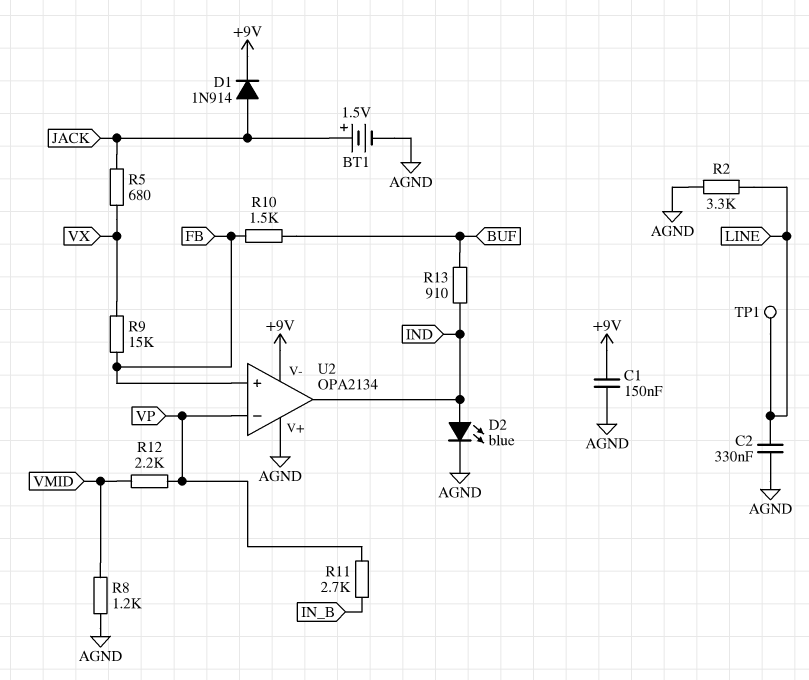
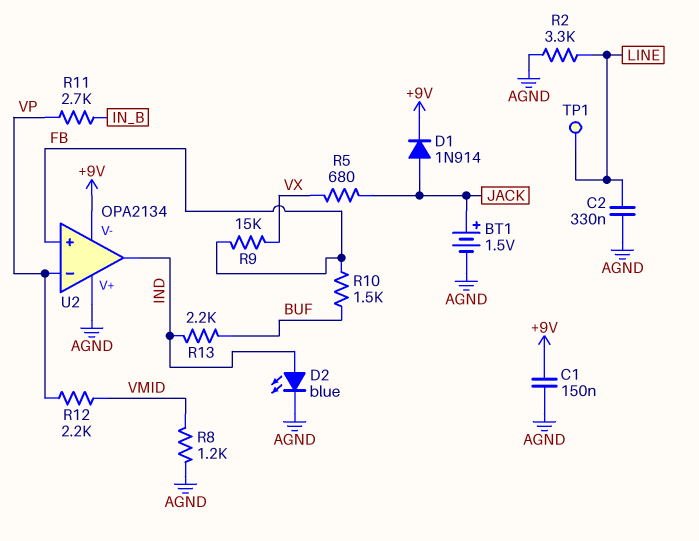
R13: 910 (BUF, IND) -> 2.2k (BUF, IND)

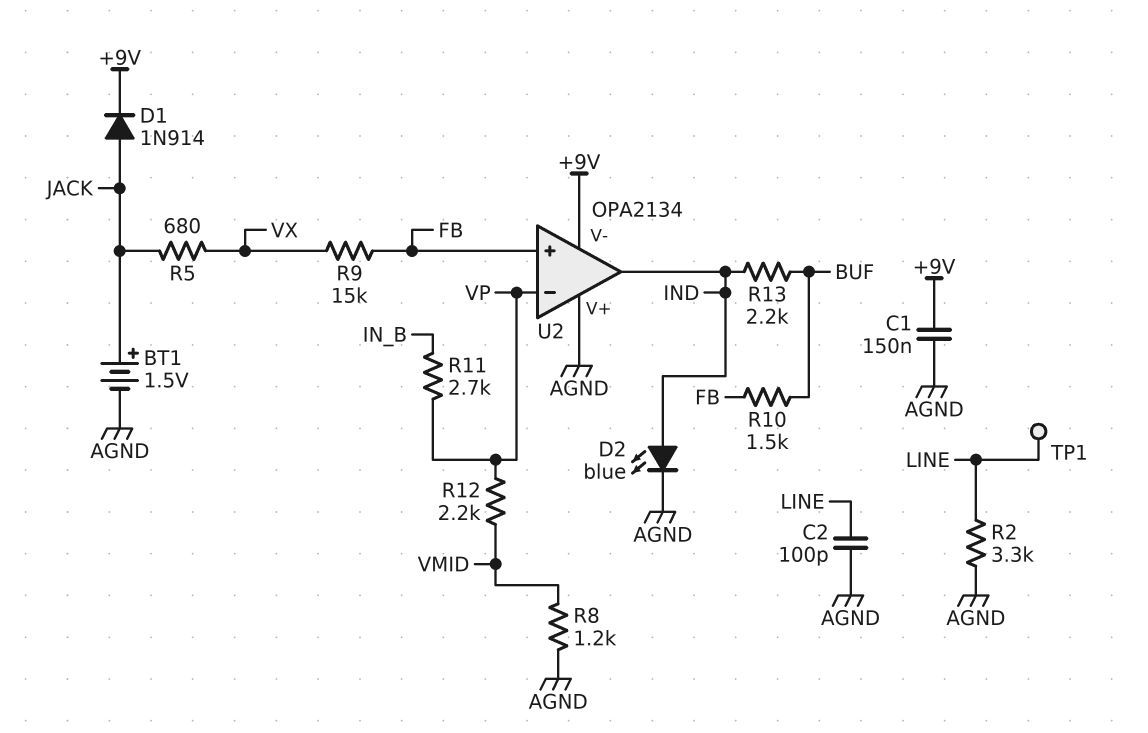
C2: 330nF (AGND, LINE) -> 100pF (AGND, LINE)

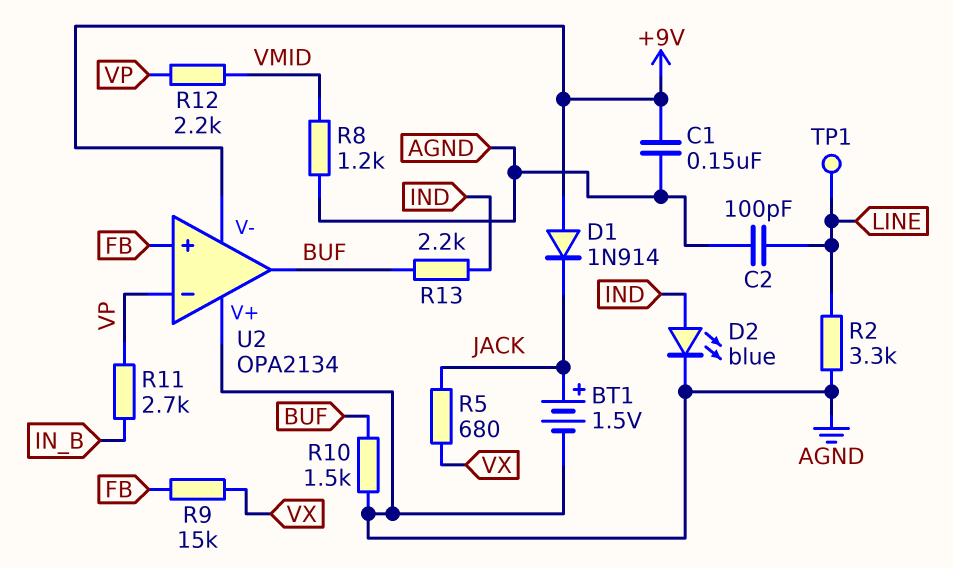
D1: diode 1N914 (A JACK, K +9V) -> diode 1N914 (A +9V, K JACK)
R10: 1.5k (BUF, FB) -> 1.5k (AGND, BUF)
U2 pin out: IND -> BUF

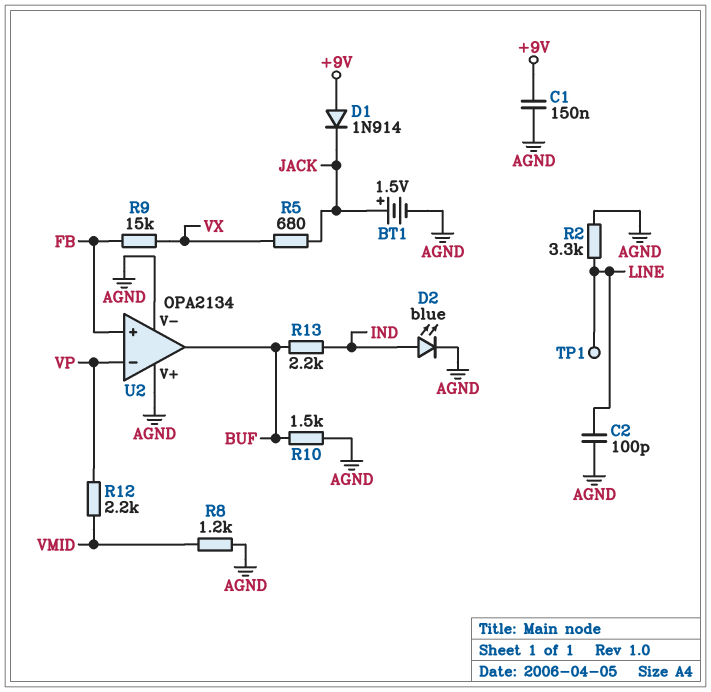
R11: 2.7k (IN_B, VP) -> none
U2 pin V-: +9V -> AGND

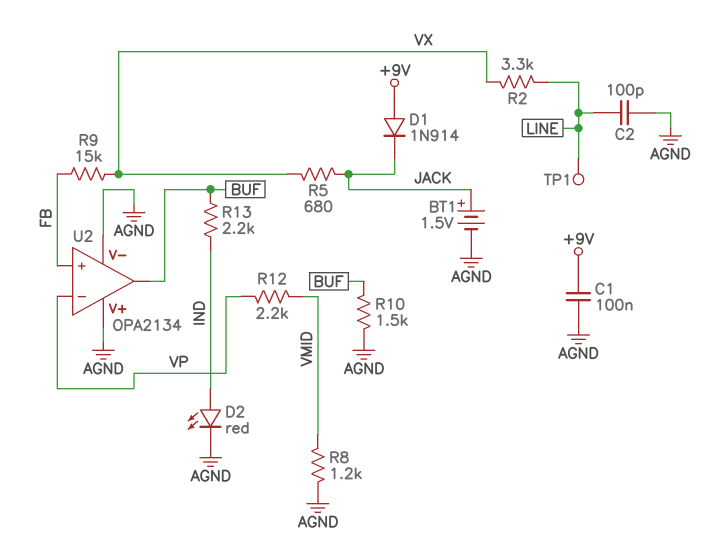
C1: 150nF (+9V, AGND) -> 100nF (+9V, AGND)
D2: LED blue (A IND, K AGND) -> LED red (A IND, K AGND)
R2: 3.3k (AGND, LINE) -> 3.3k (LINE, VX)

